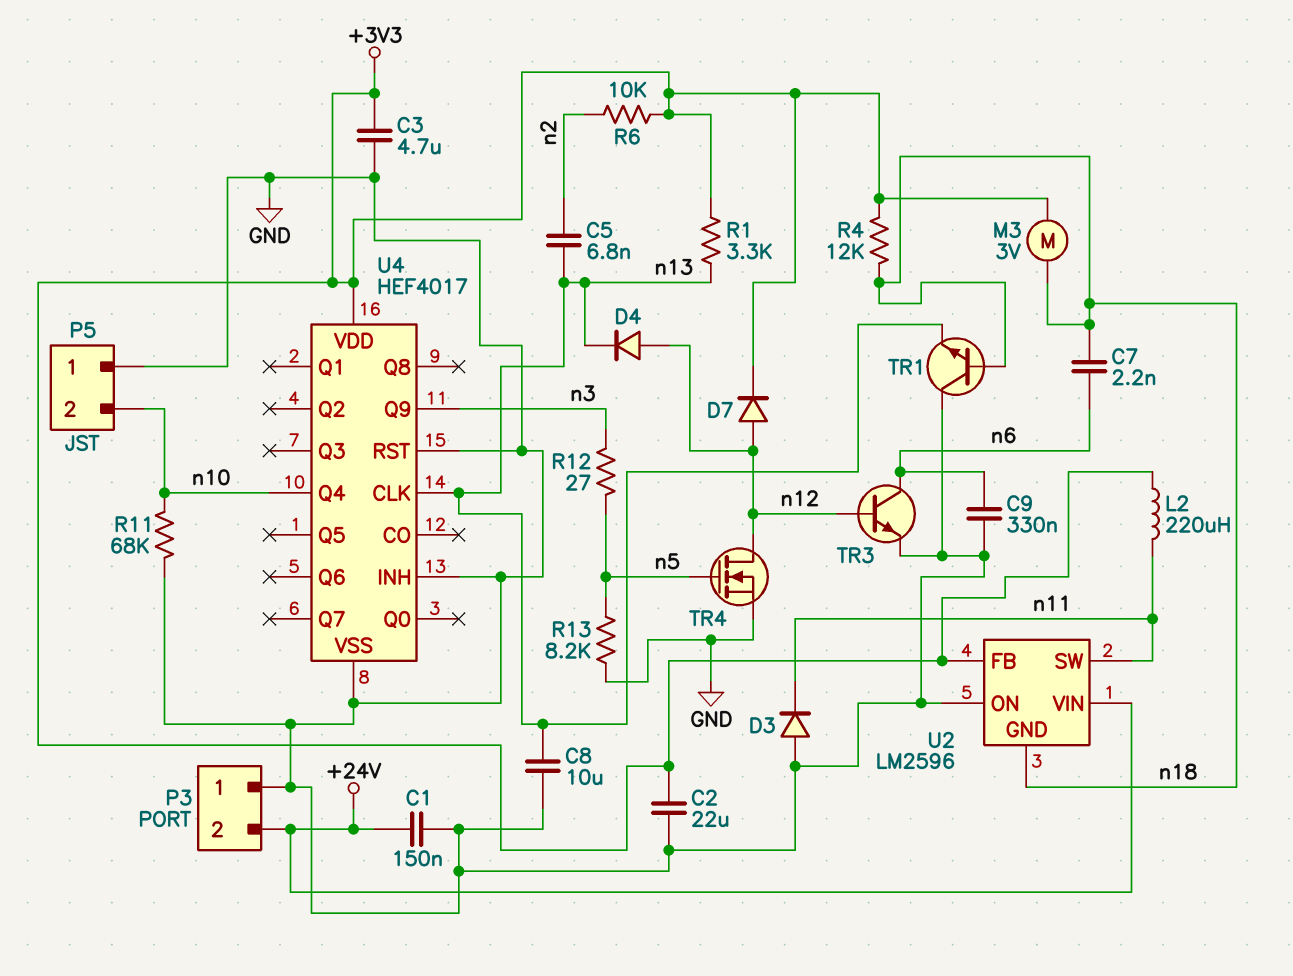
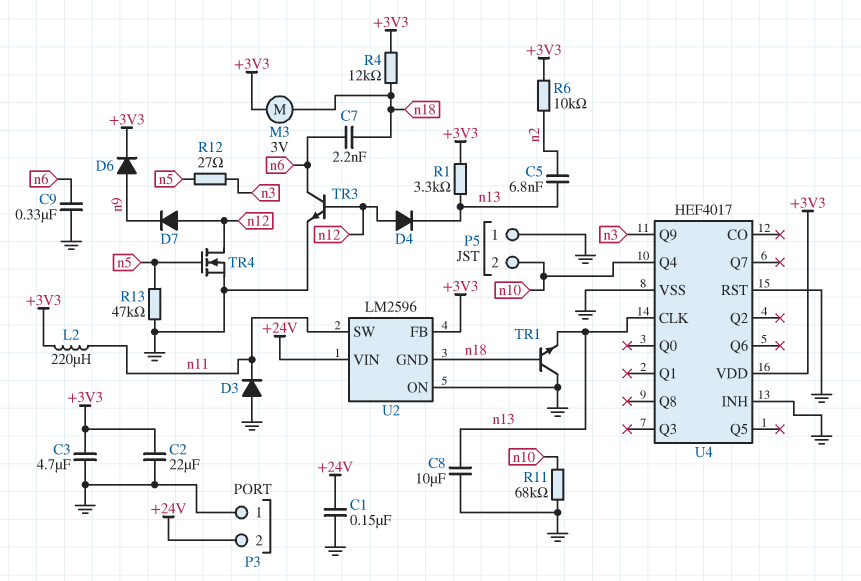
D6: none -> diode (A n9, K +3V3)
D7: diode (A n12, K +3V3) -> diode (A n12, K n9)
R13: 8.2k (GND, n5) -> 47k (GND, n5)

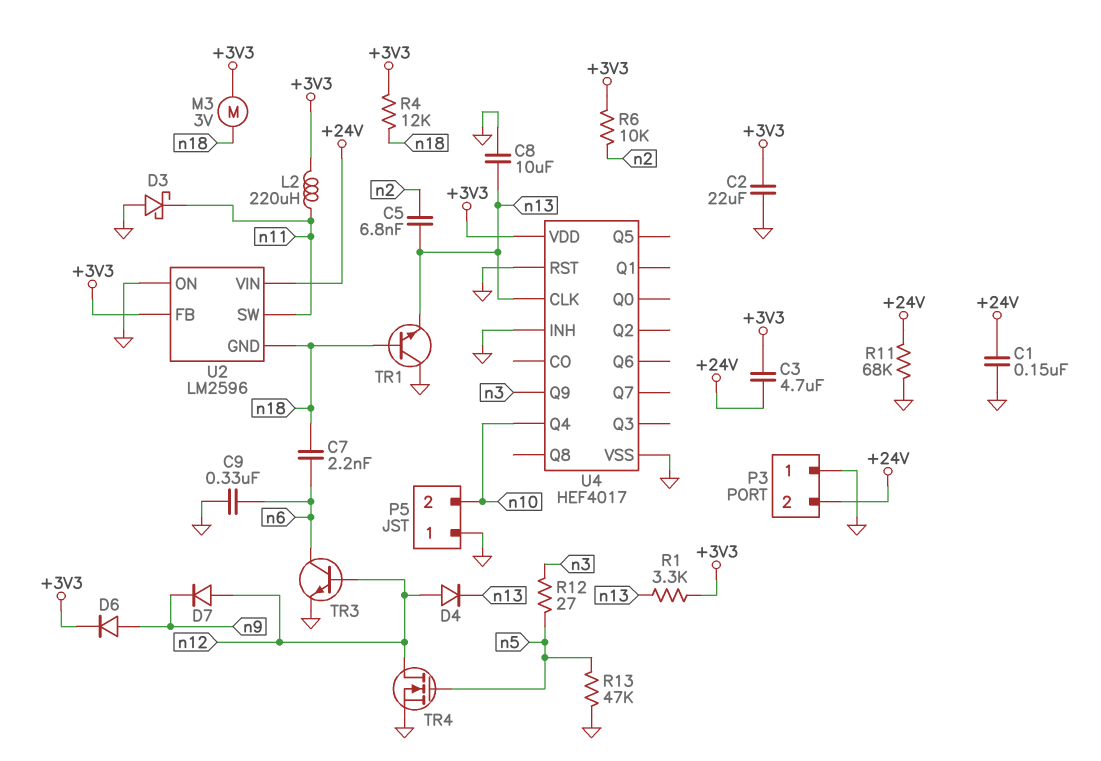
C3: 4.7uF (+3V3, GND) -> 4.7uF (+3V3, +24V)
D3: diode (A GND, K n11) -> schottky (A GND, K n11)
R11: 68k (GND, n10) -> 68k (+24V, GND)

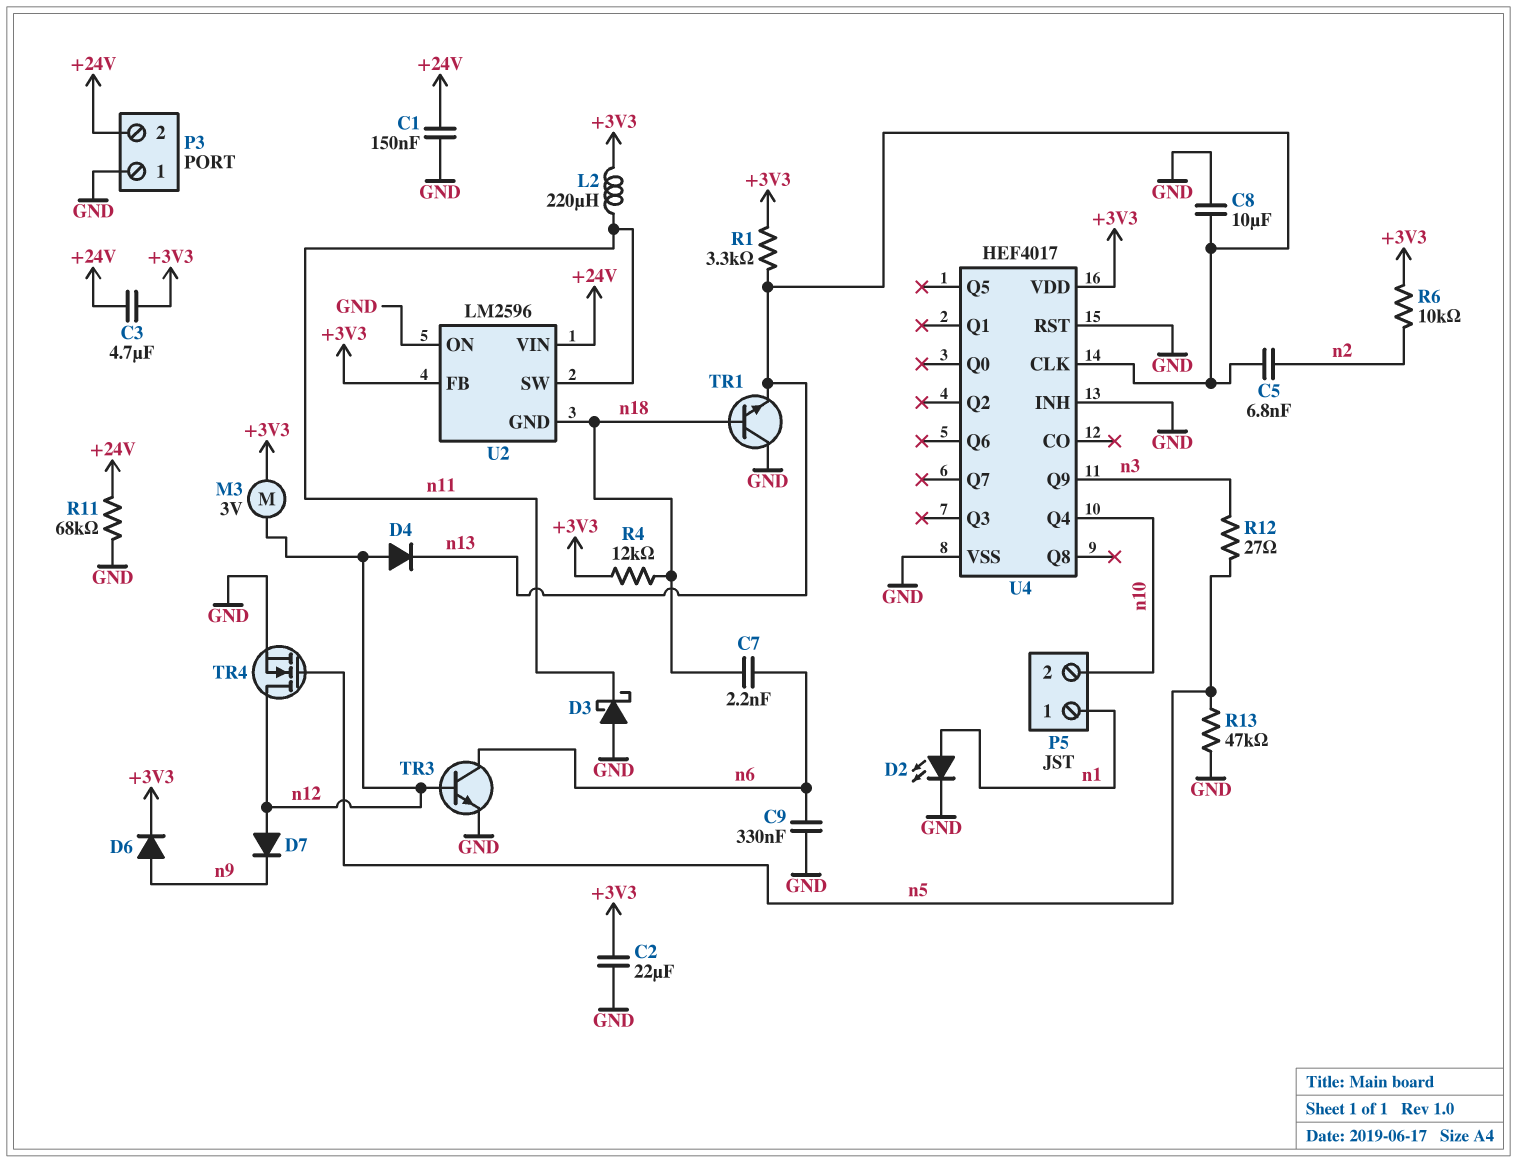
D2: none -> LED (A n1, K GND)
M3: motor 3V (+3V3, n18) -> motor 3V (+3V3, n12)
P5 pin 1: GND -> n1

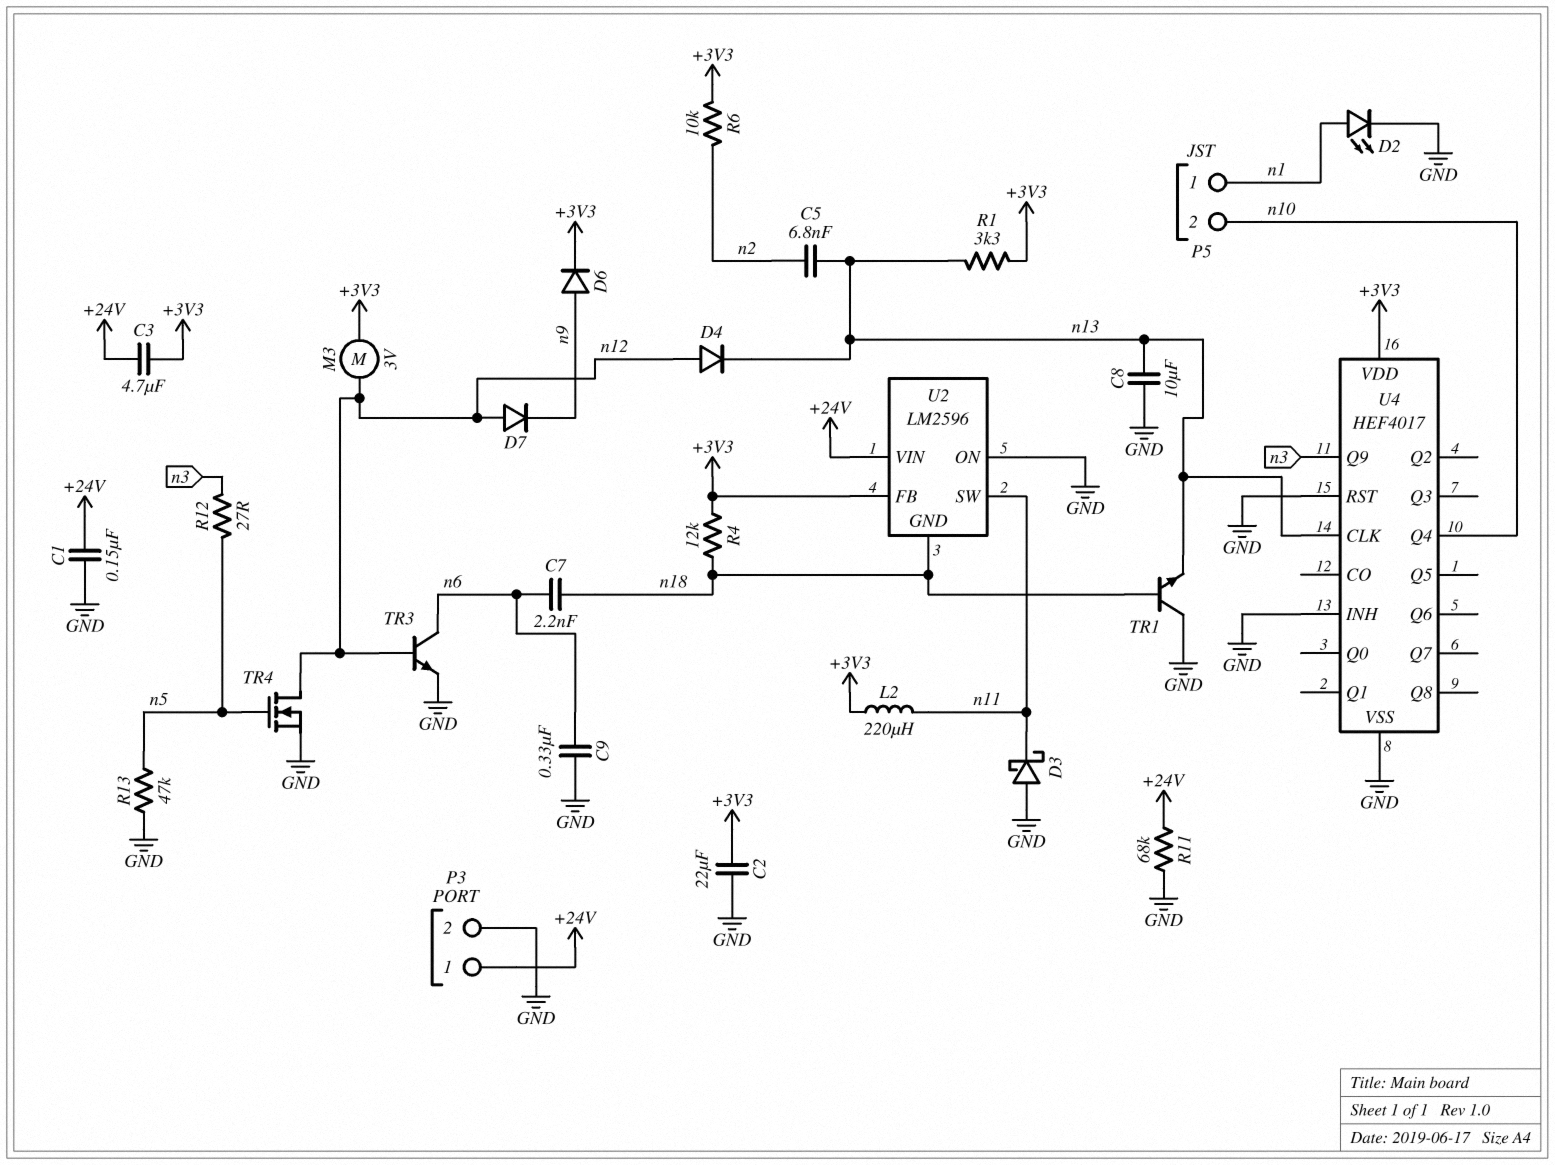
P3 pin 1: GND -> +24V
P3 pin 2: +24V -> GND

